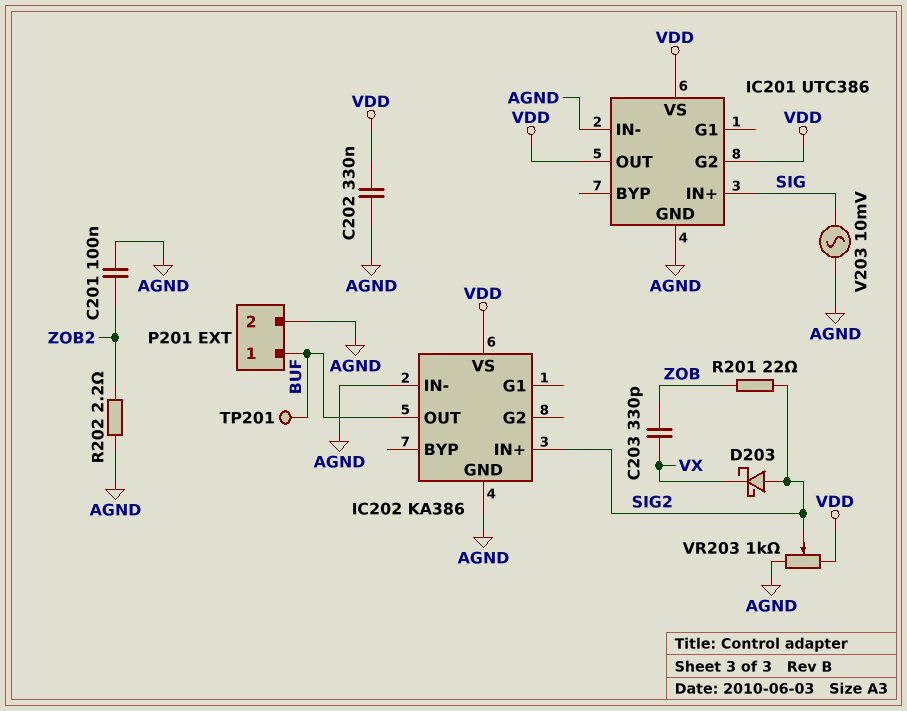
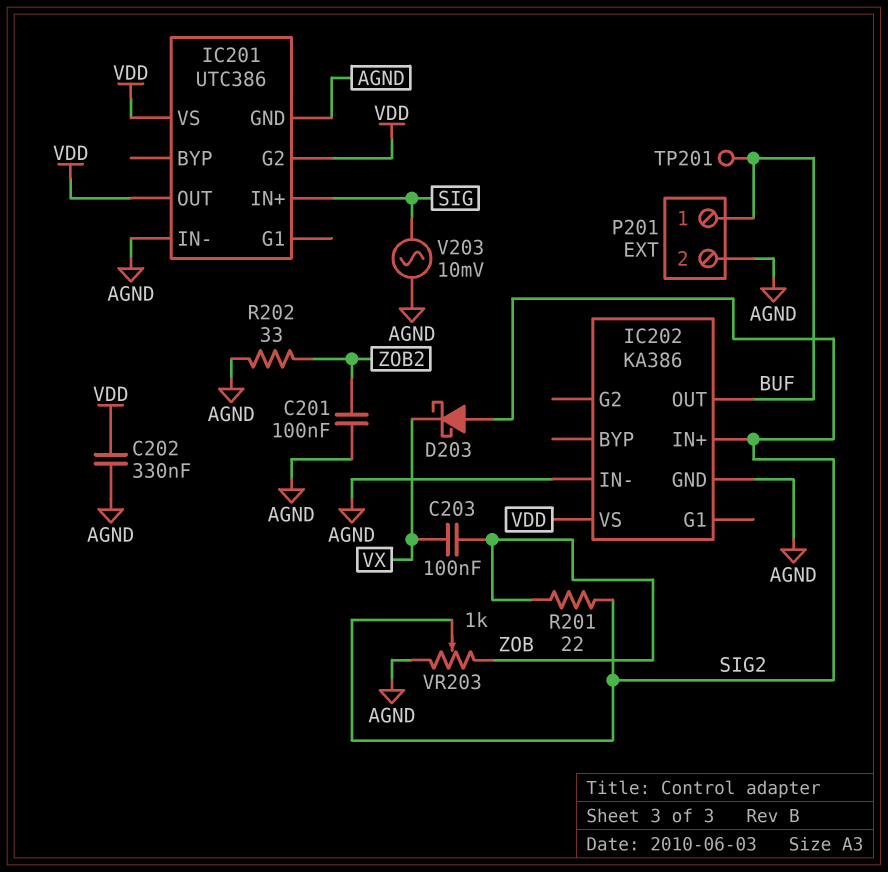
C203: 330pF (VX, ZOB) -> 100nF (VX, ZOB)
R202: 2.2 (AGND, ZOB2) -> 33 (AGND, ZOB2)
VR203: 1k (AGND, VDD, wiper SIG2) -> 1k (AGND, ZOB, wiper SIG2)

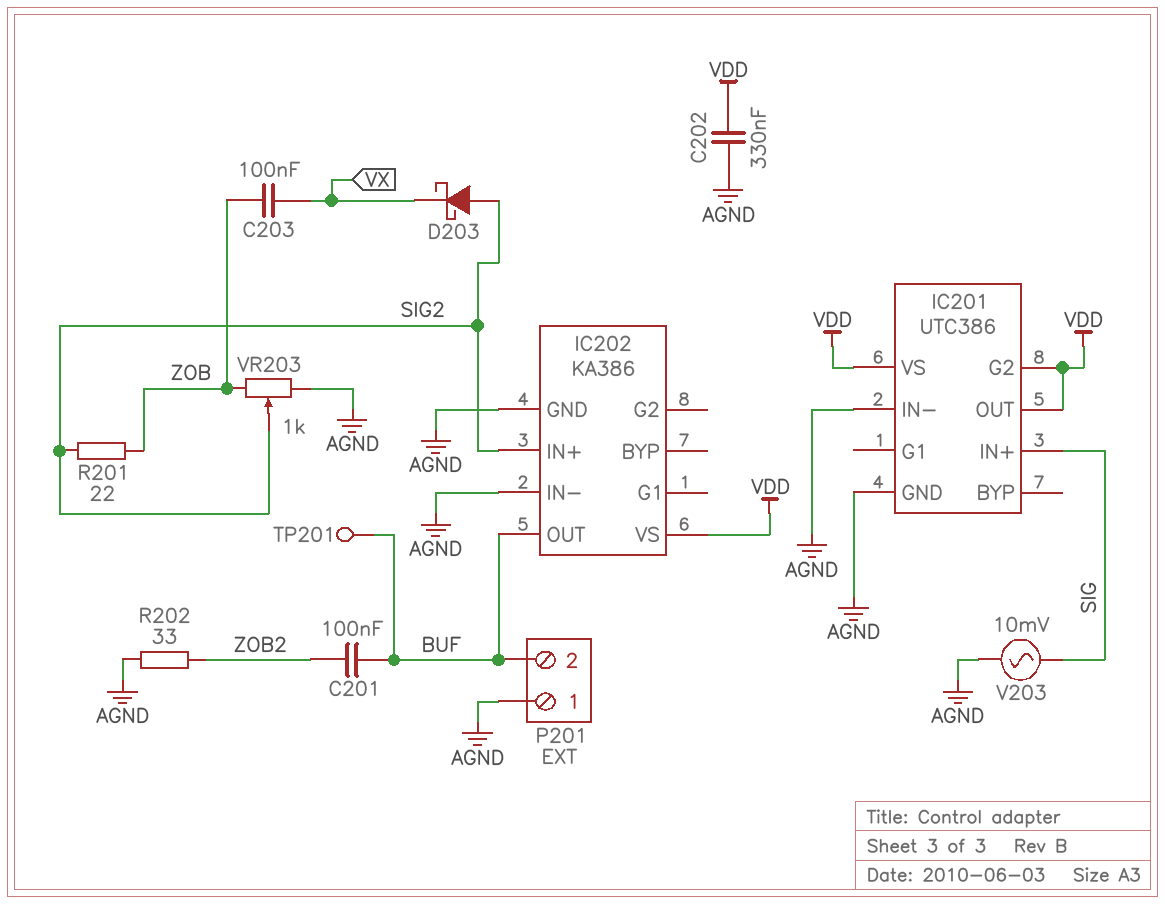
C201: 100nF (AGND, ZOB2) -> 100nF (BUF, ZOB2)
P201 pin 1: BUF -> AGND
P201 pin 2: AGND -> BUF

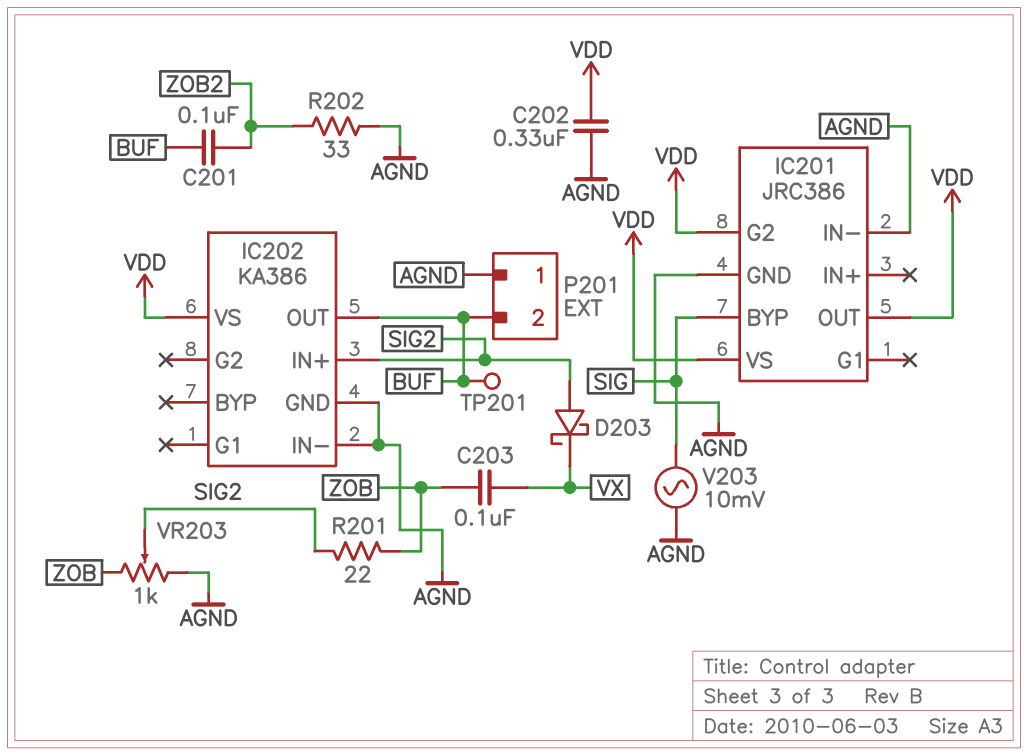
IC201: UTC386 -> JRC386
IC201 pin BYP: none -> SIG
IC201 pin IN+: SIG -> none

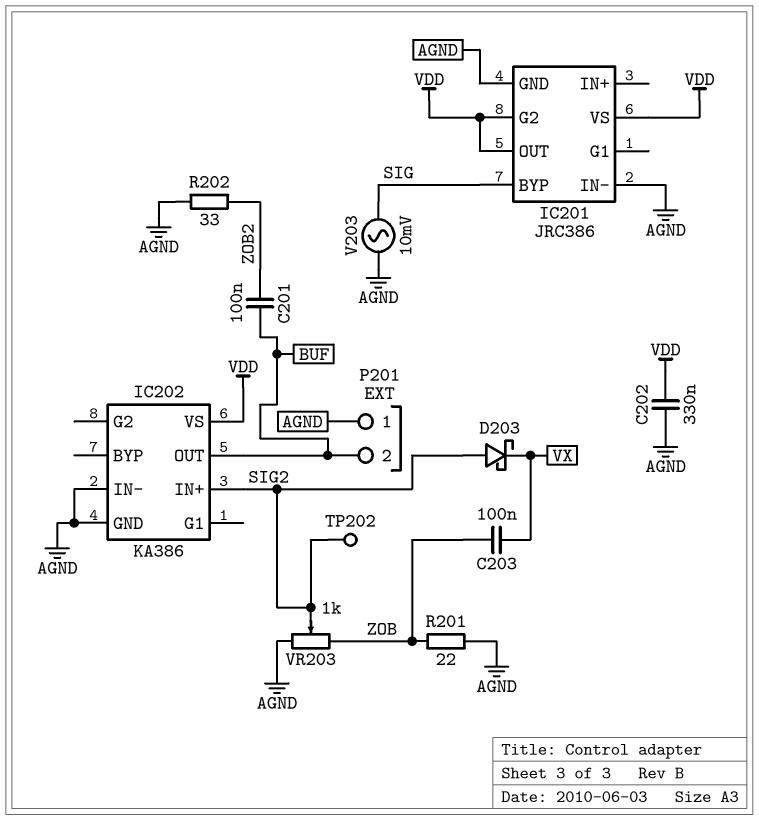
R201: 22 (SIG2, ZOB) -> 22 (AGND, ZOB)
TP201: test point (BUF) -> none
TP202: none -> test point (SIG2)

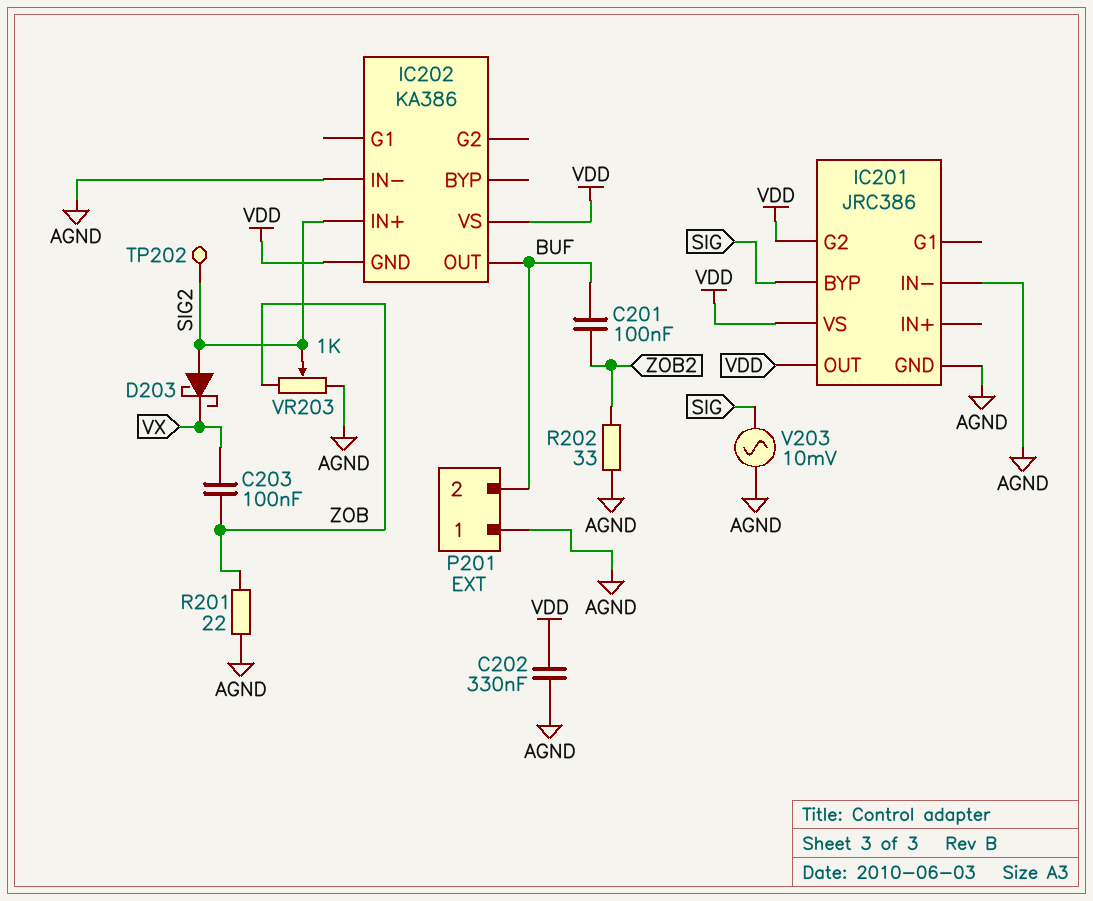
IC202 pin GND: AGND -> VDD

